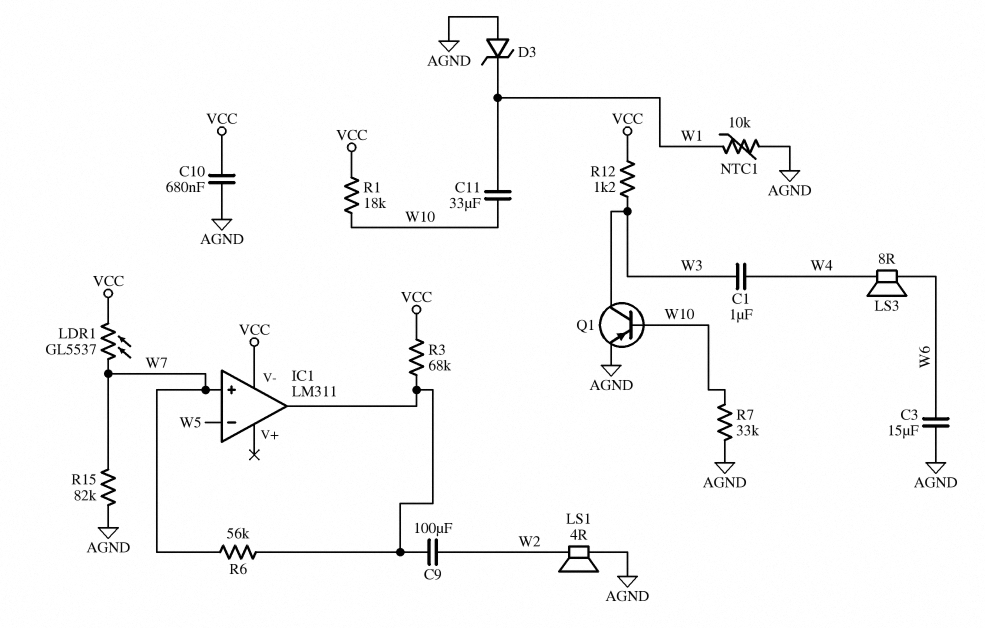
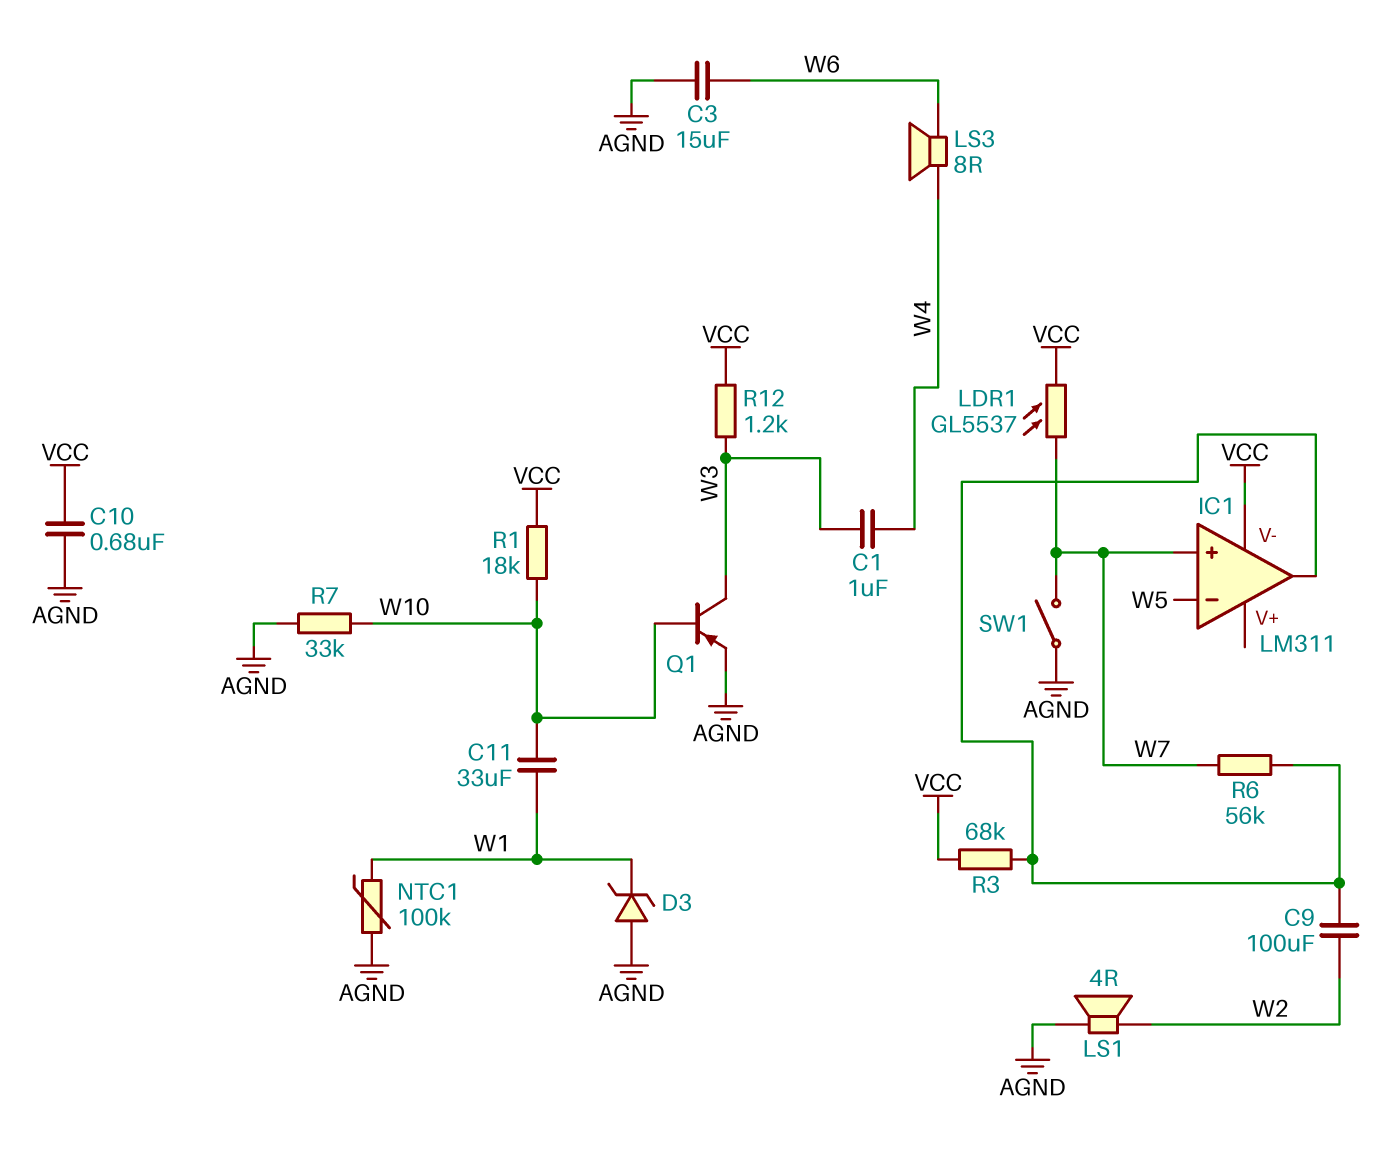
NTC1: 10k (AGND, W1) -> 100k (AGND, W1)
R15: 82k (AGND, W7) -> none
SW1: none -> switch (AGND, W7)

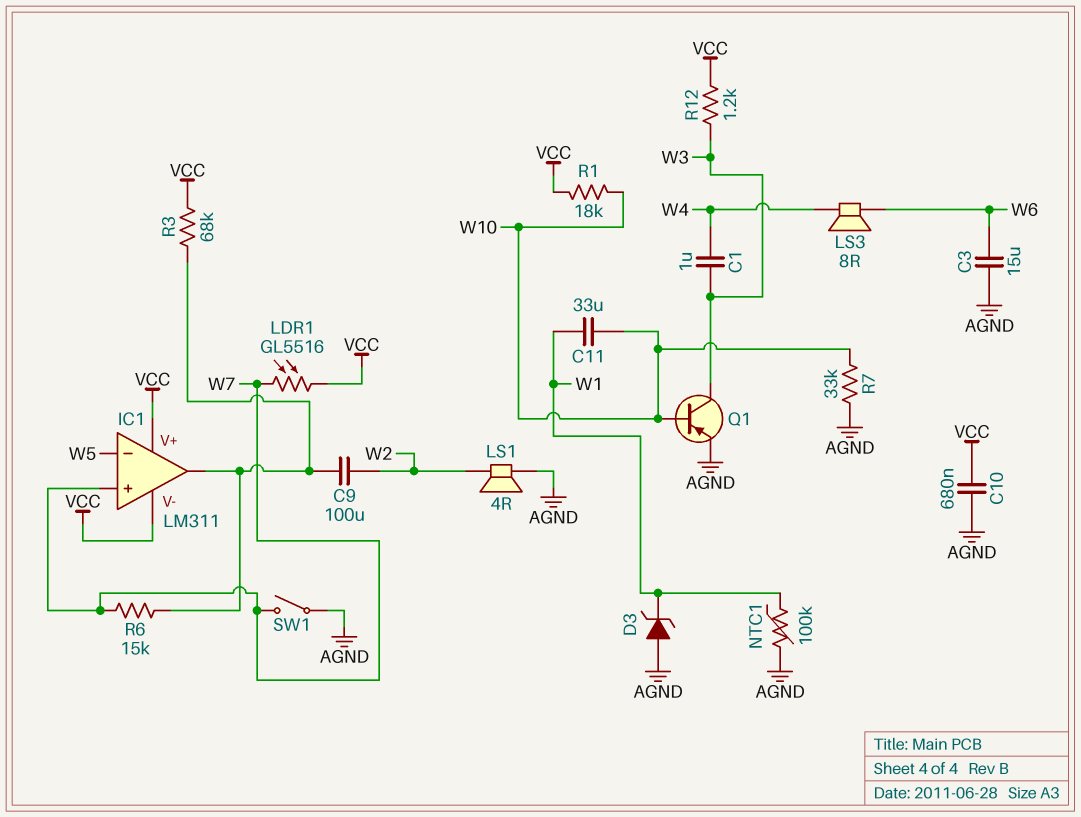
IC1 pin V+: none -> VCC
LDR1: GL5537 (VCC, W7) -> GL5516 (VCC, W7)
R6: 56k (IC1/out, W7) -> 15k (IC1/out, W7)

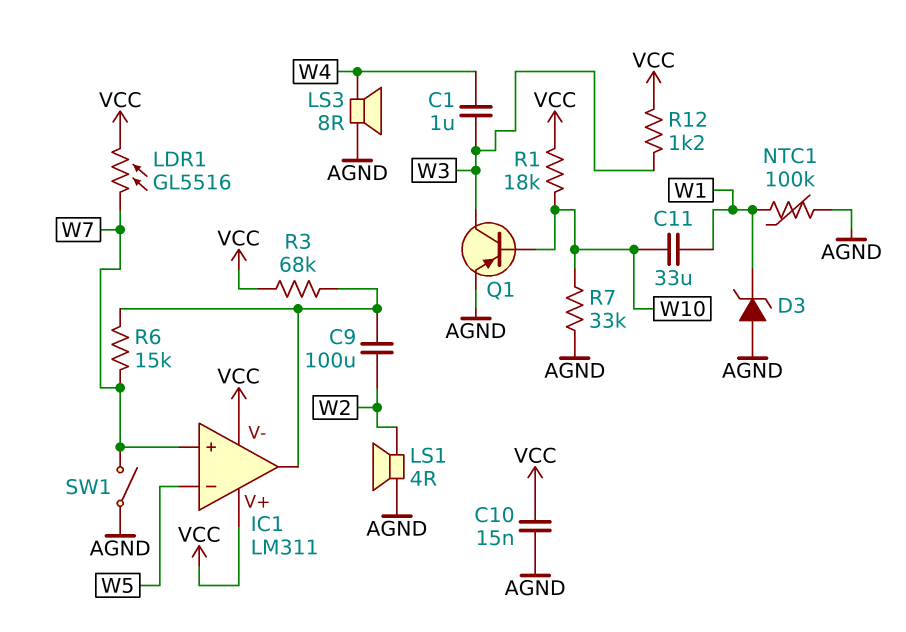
C3: 15uF (AGND, W6) -> none
C10: 680nF (AGND, VCC) -> 15nF (AGND, VCC)
LS3: speaker 8R (W4, W6) -> speaker 8R (AGND, W4)

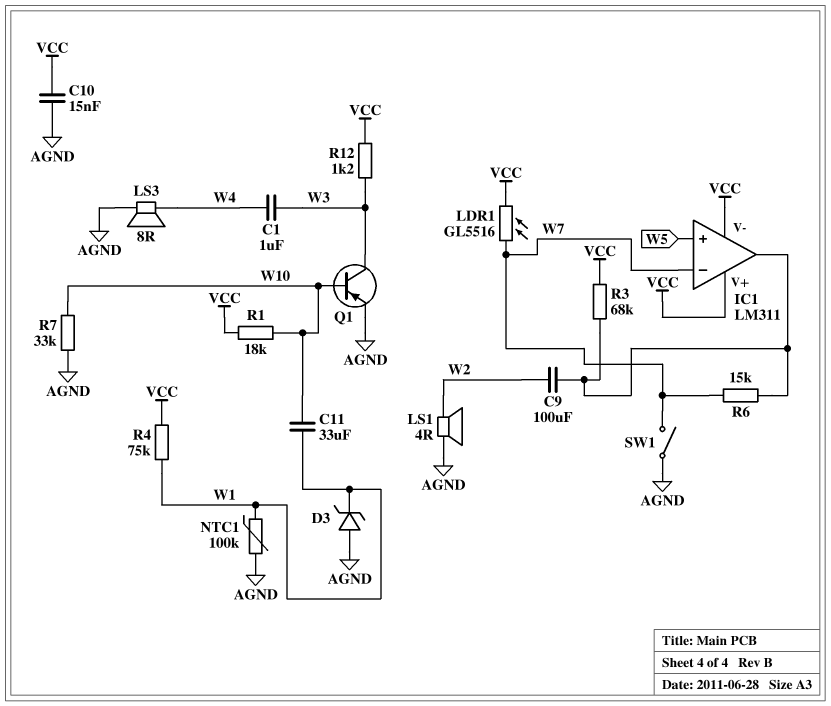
IC1 pin in+: W7 -> W5
IC1 pin in-: W5 -> W7
R4: none -> 75k (VCC, W1)

